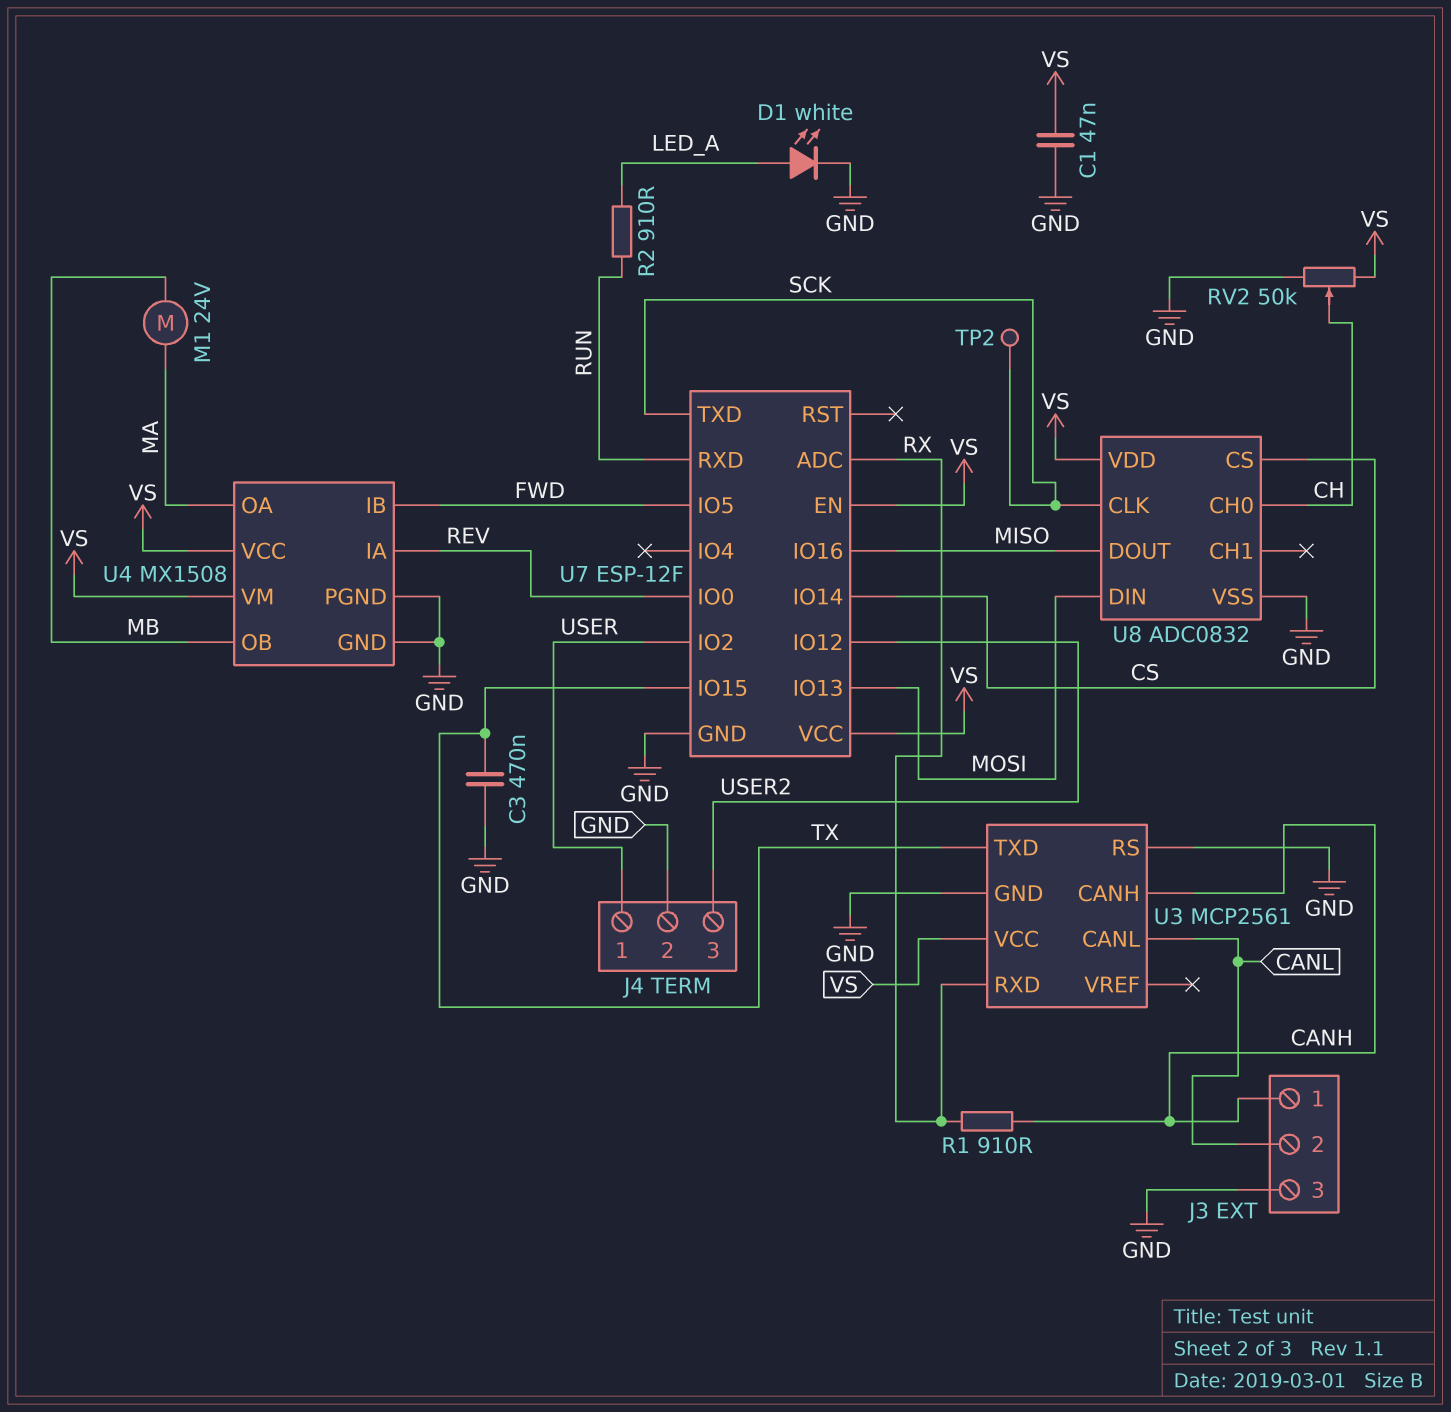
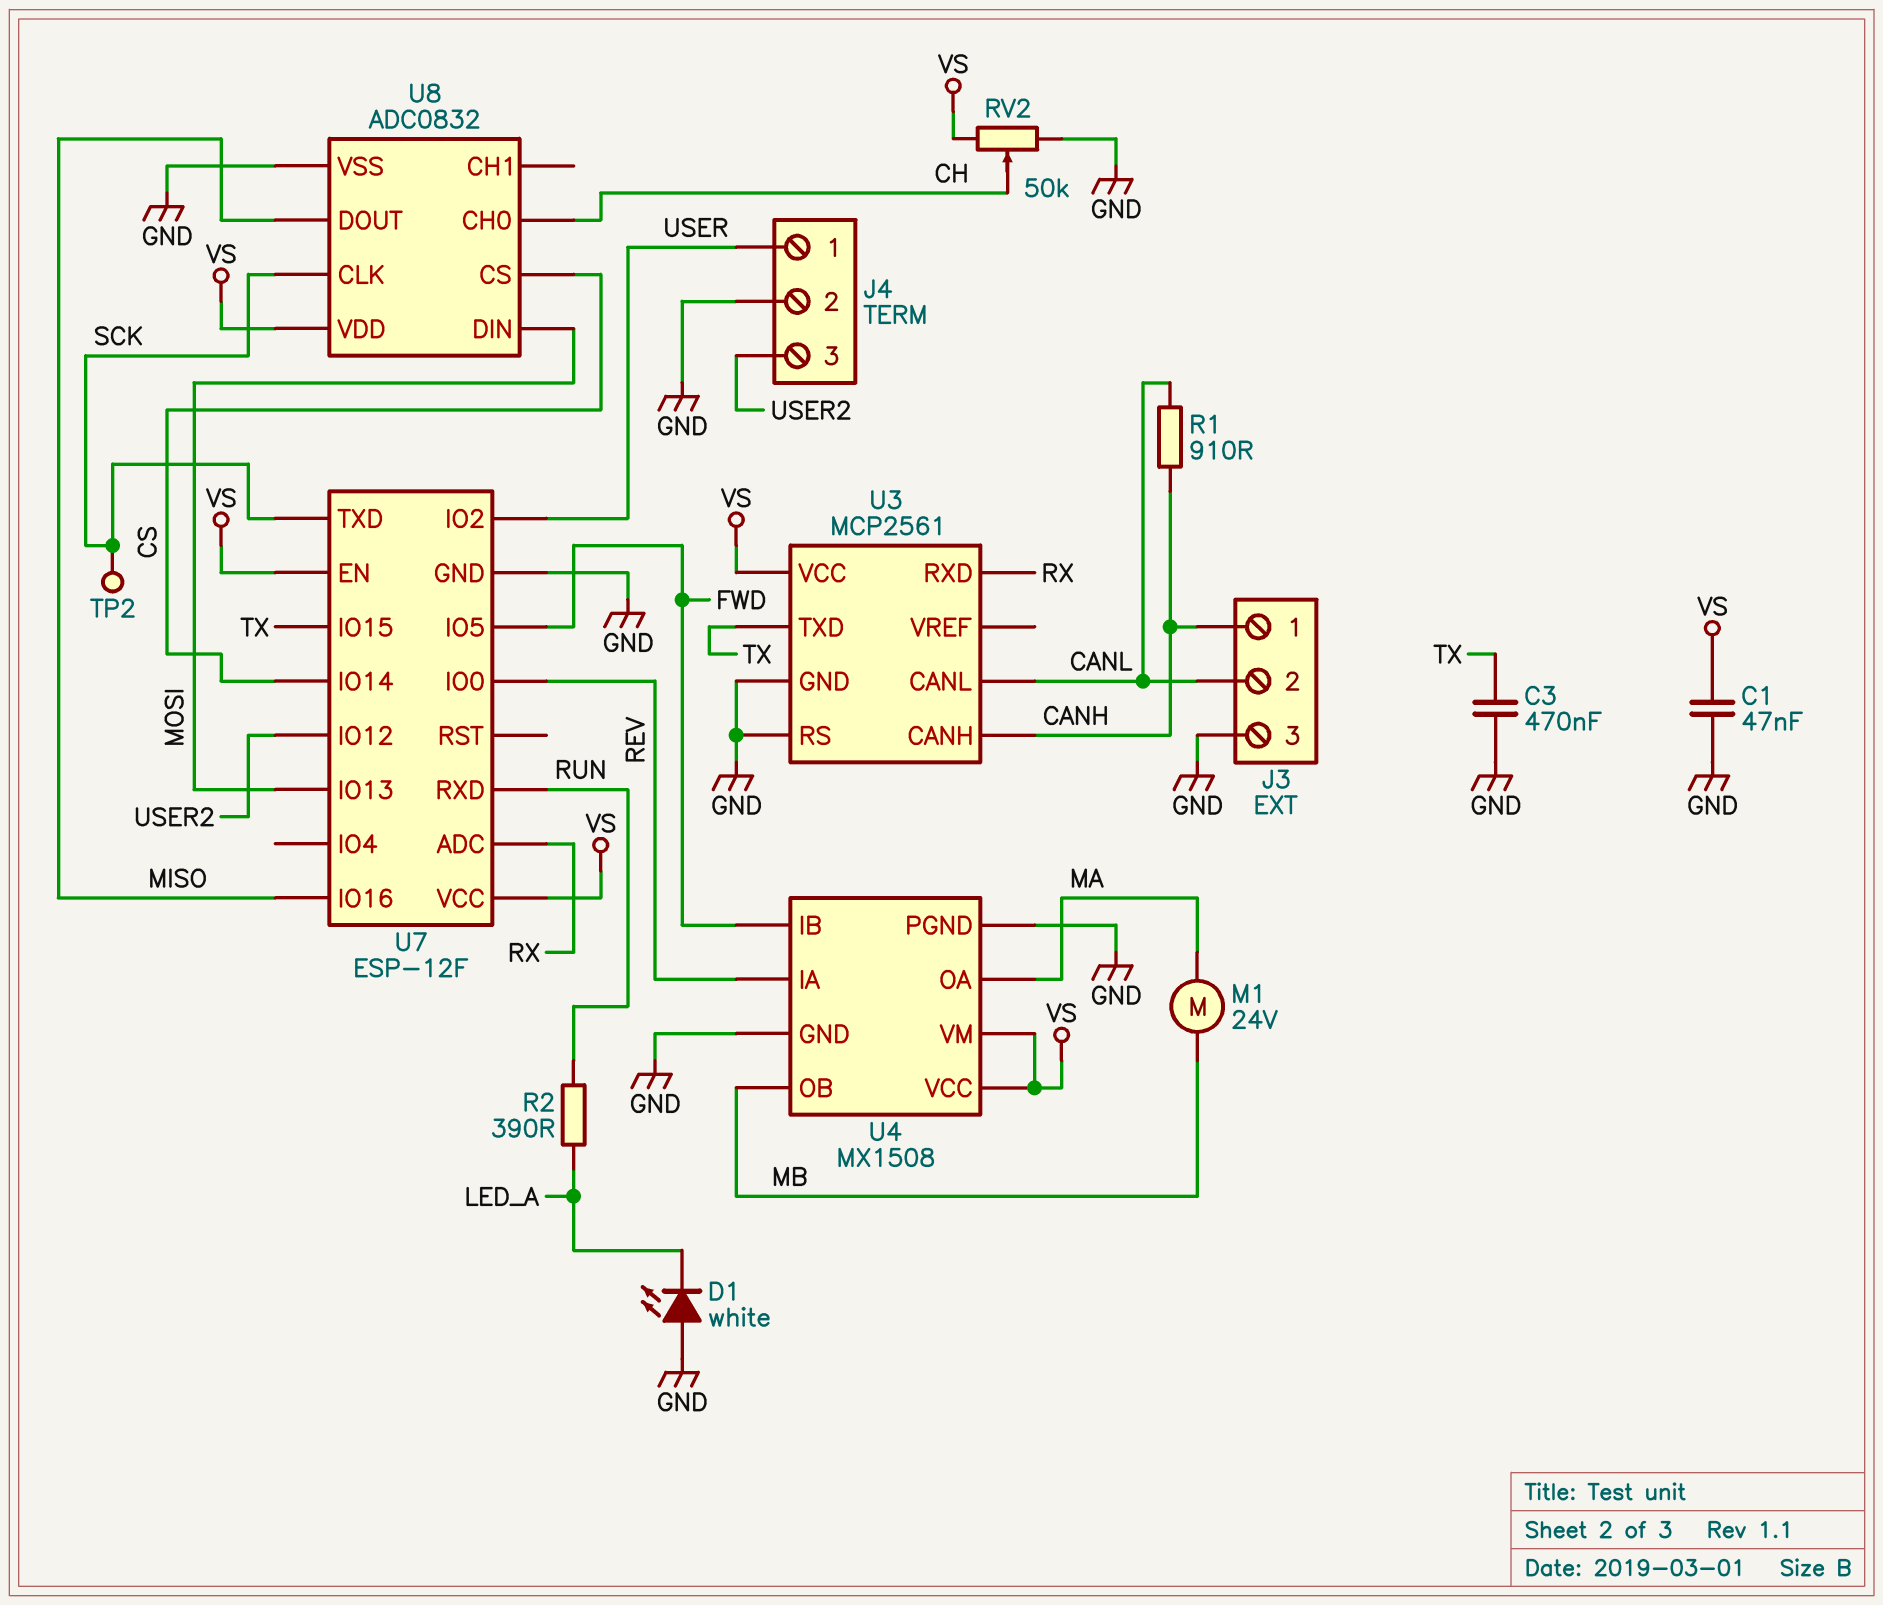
D1: LED white (A LED_A, K GND) -> LED white (A GND, K LED_A)
R1: 910 (CANH, RX) -> 910 (CANH, CANL)
R2: 910 (LED_A, RUN) -> 390 (LED_A, RUN)

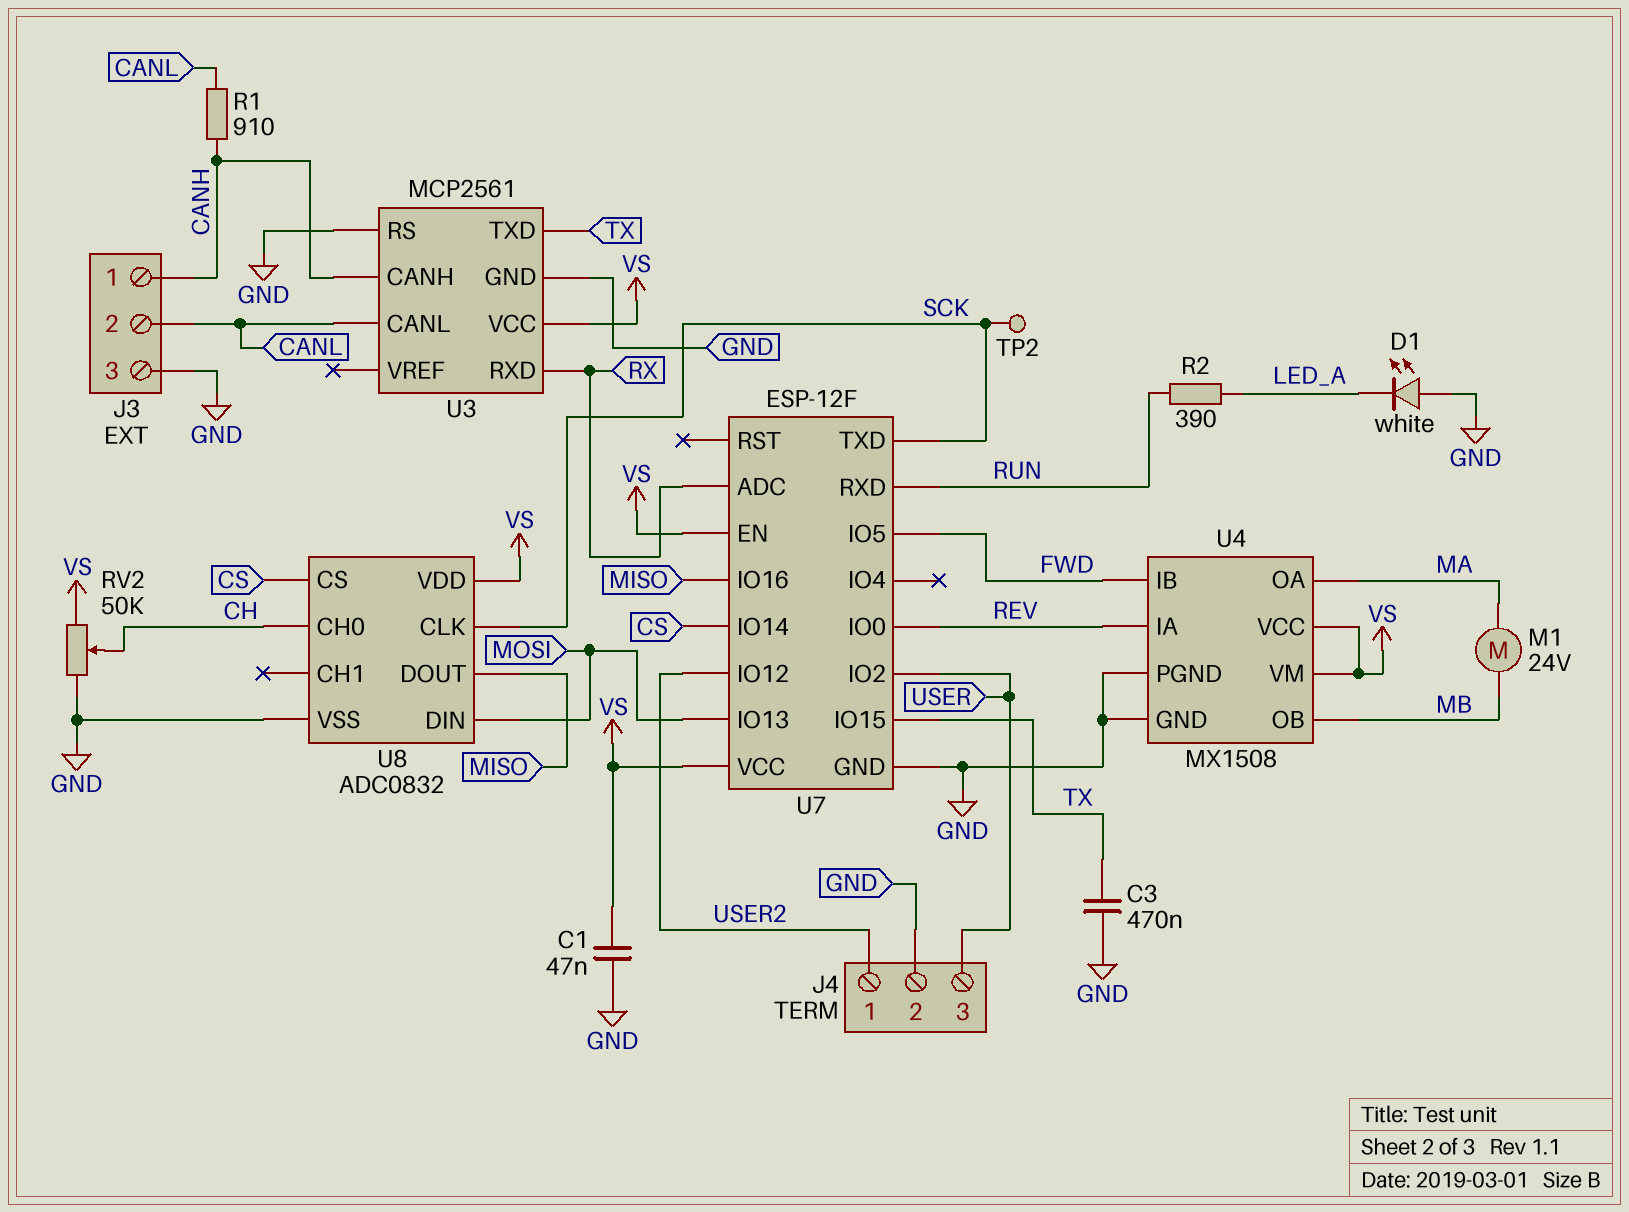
J4 pin 1: USER -> USER2
J4 pin 3: USER2 -> USER

